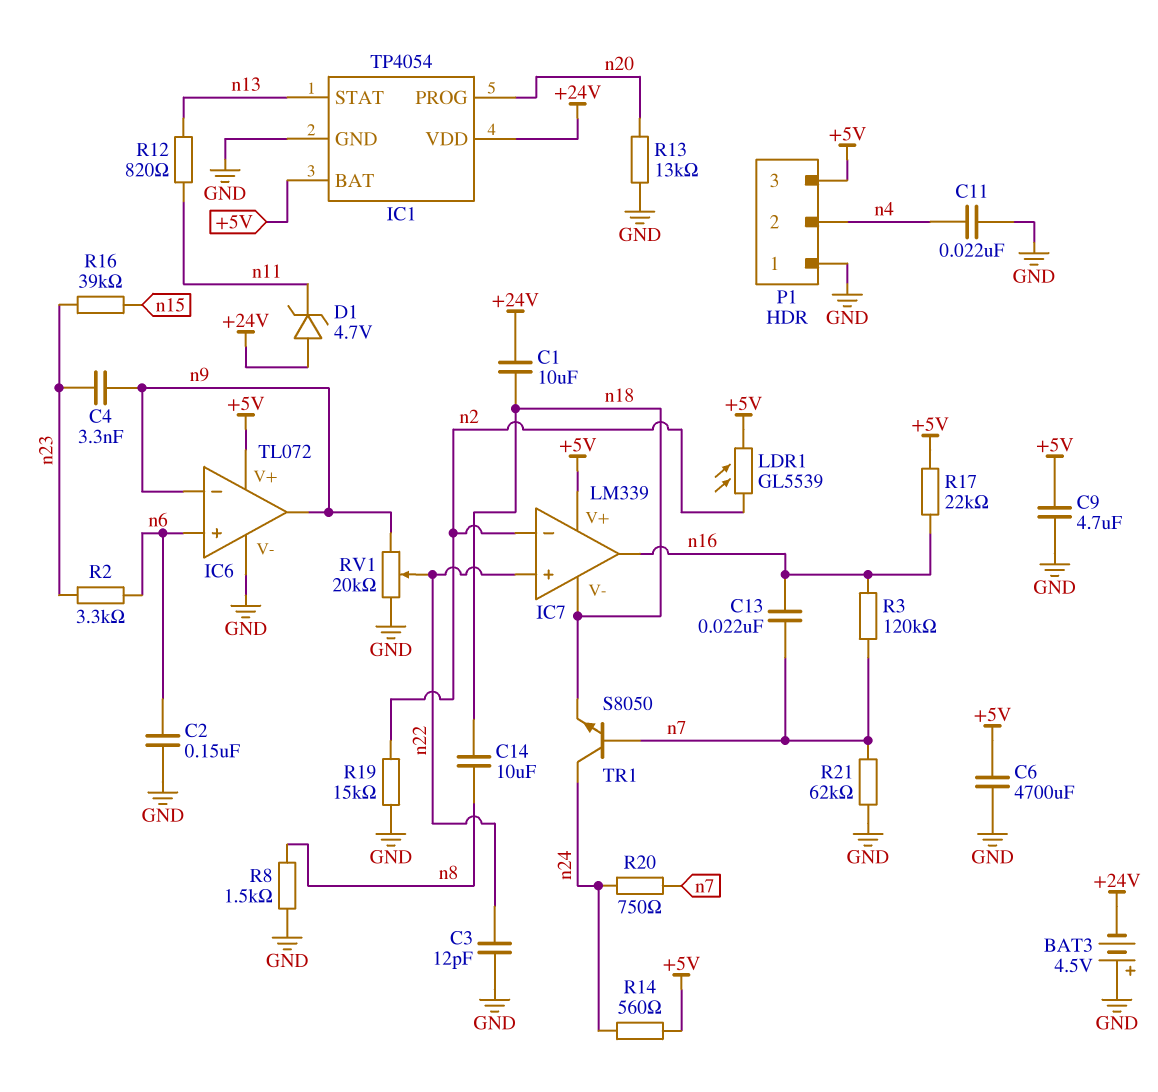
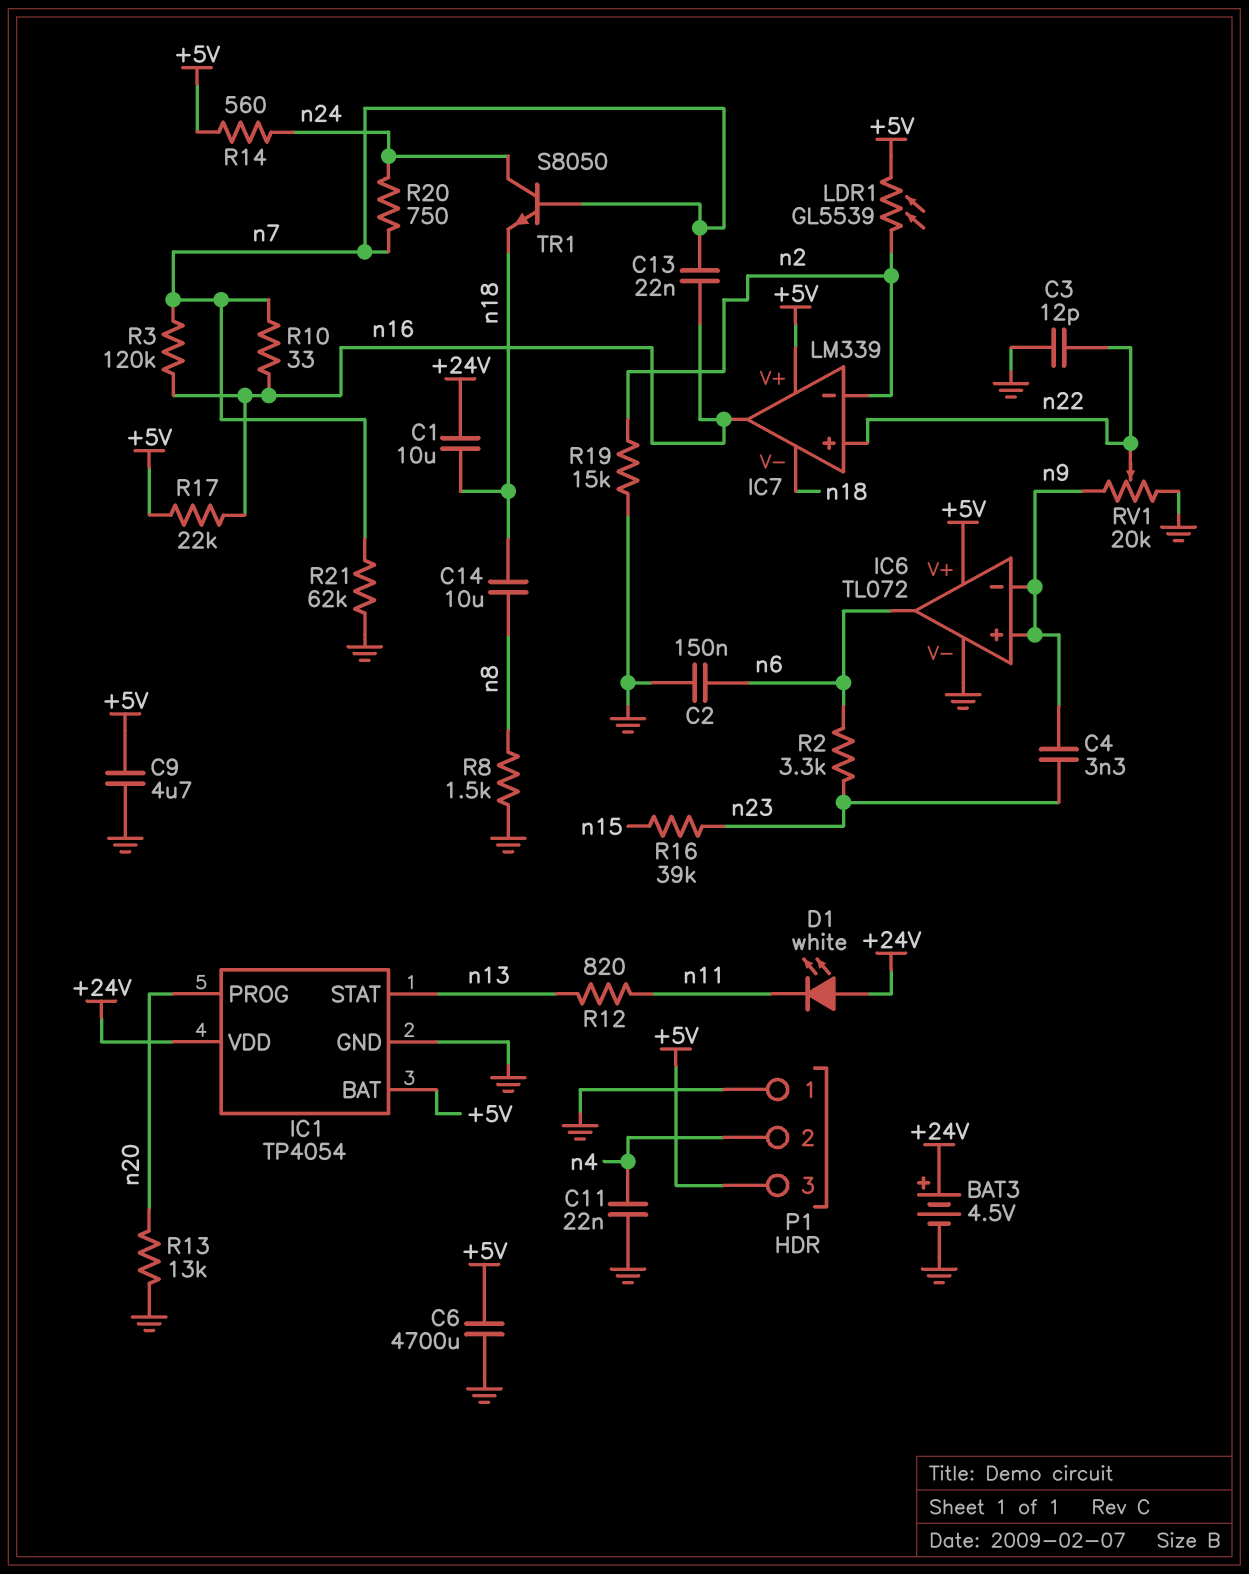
BAT3: 4.5V (plus GND, minus +24V) -> 4.5V (plus +24V, minus GND)
D1: zener 4.7V (A +24V, K n11) -> LED white (A +24V, K n11)
IC6 pin in+: n6 -> n9
IC6 pin out: n9 -> n6
R10: none -> 33 (n7, n16)

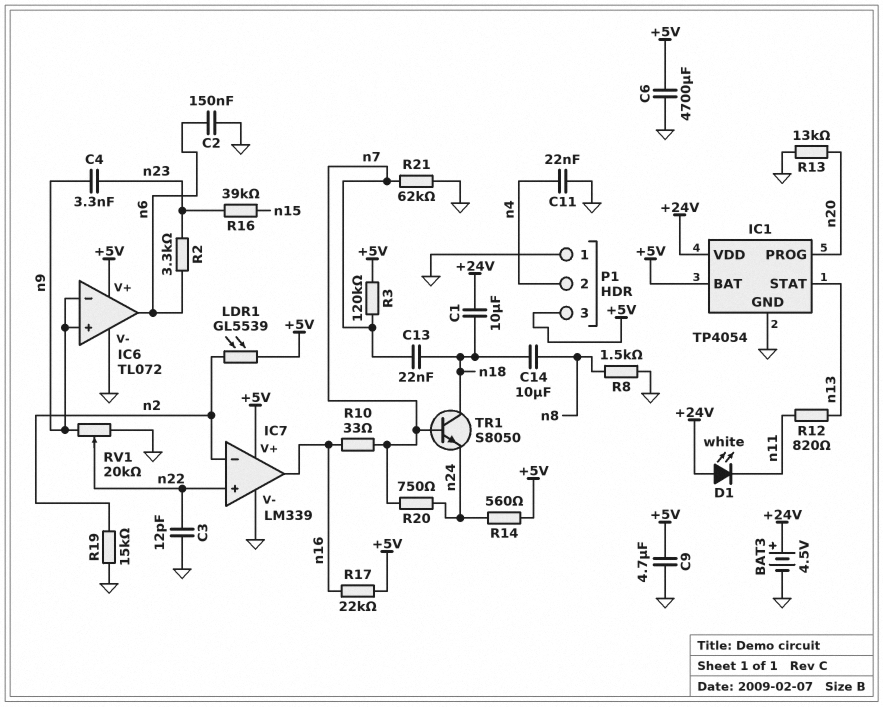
C13: 22nF (n7, n16) -> 22nF (n7, n18)
IC7 pin V-: n18 -> GND
R3: 120k (n7, n16) -> 120k (+5V, n7)
TR1: NPN S8050 (B n7, C n24, E n18) -> NPN S8050 (B n7, C n18, E n24)

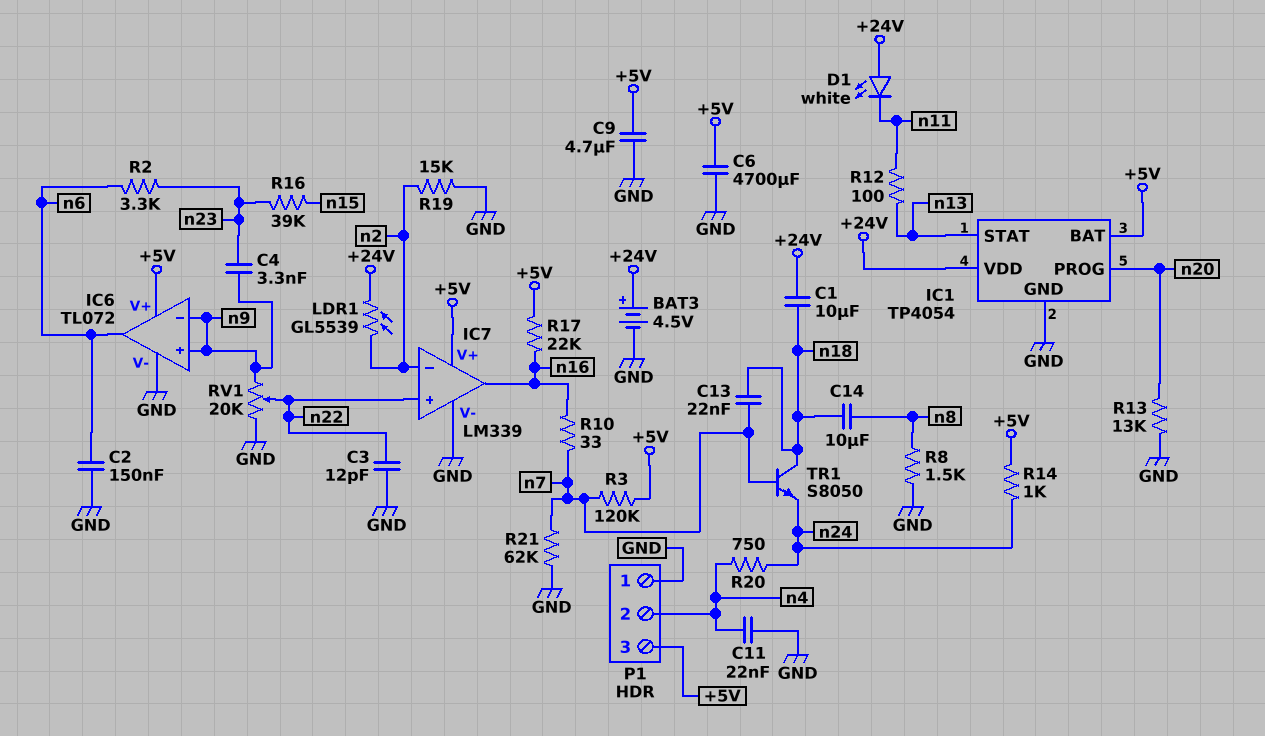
LDR1: GL5539 (+5V, n2) -> GL5539 (+24V, n2)
R12: 820 (n11, n13) -> 100 (n11, n13)
R14: 560 (+5V, n24) -> 1k (+5V, n24)
R20: 750 (n7, n24) -> 750 (n4, n24)

